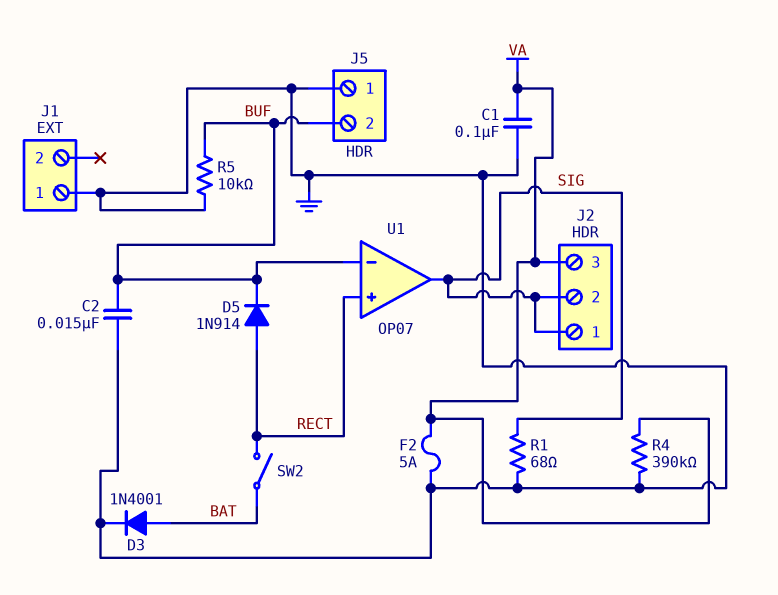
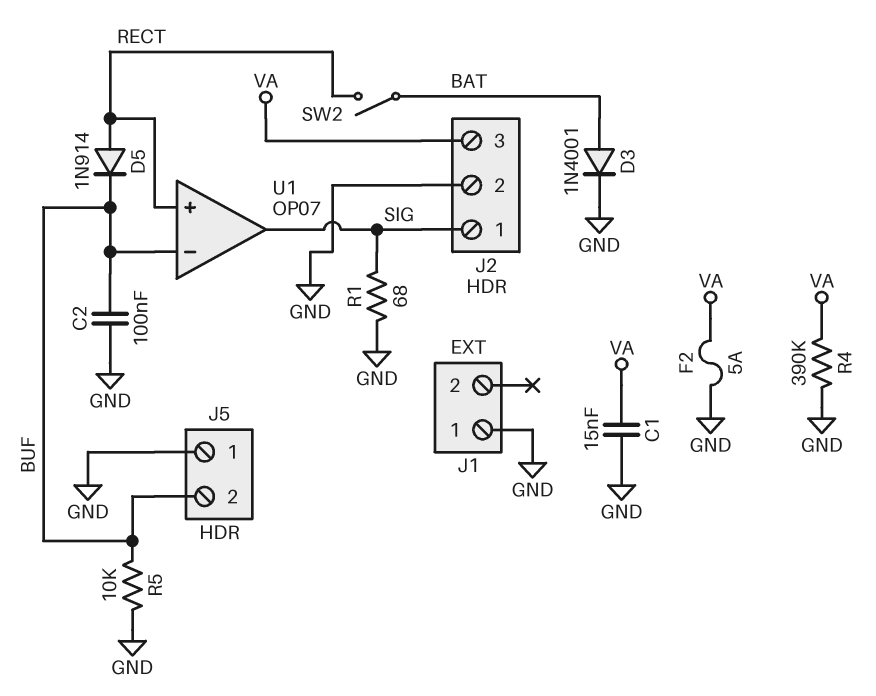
C1: 100nF (GND, VA) -> 15nF (GND, VA)
C2: 15nF (BUF, GND) -> 100nF (BUF, GND)
J2 pin 2: SIG -> GND

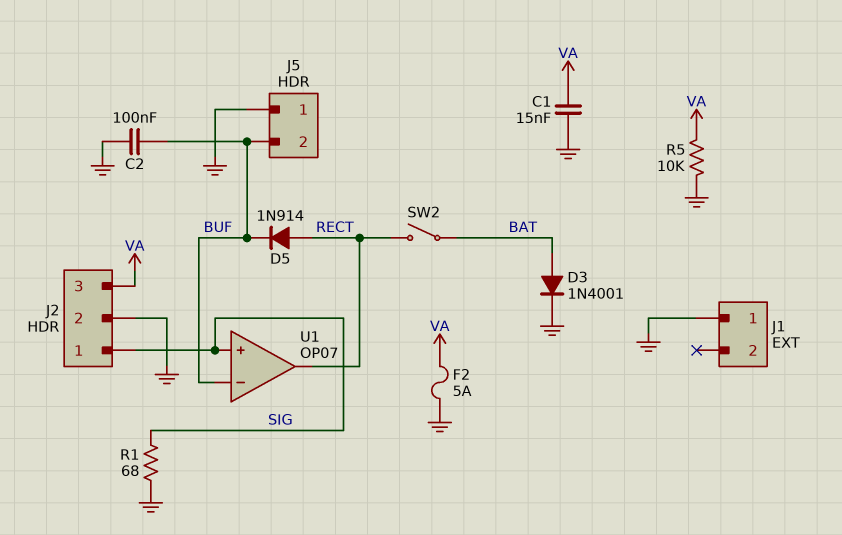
R4: 390k (GND, VA) -> none
R5: 10k (BUF, GND) -> 10k (GND, VA)
U1 pin in+: RECT -> SIG
U1 pin out: SIG -> RECT

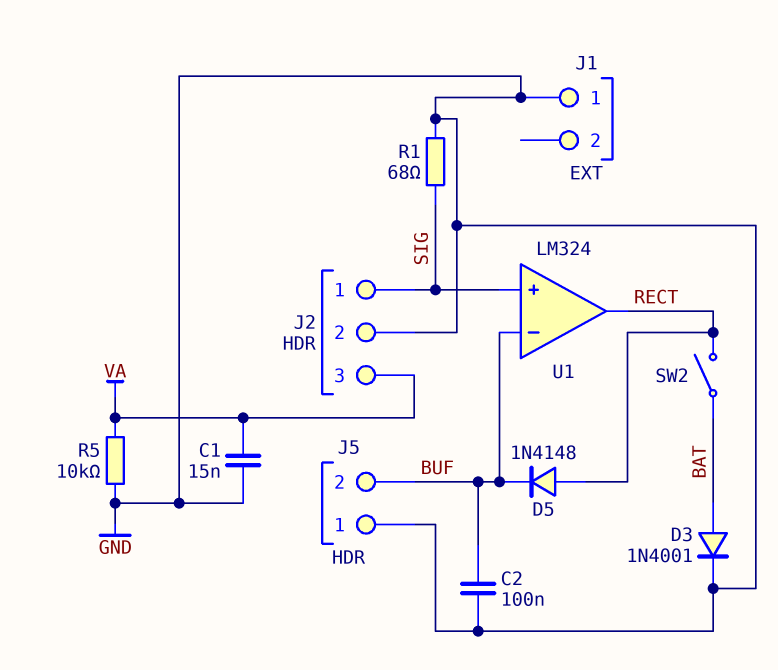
D5: diode 1N914 (A RECT, K BUF) -> diode 1N4148 (A RECT, K BUF)
F2: 5A (GND, VA) -> none
U1: OP07 -> LM324

